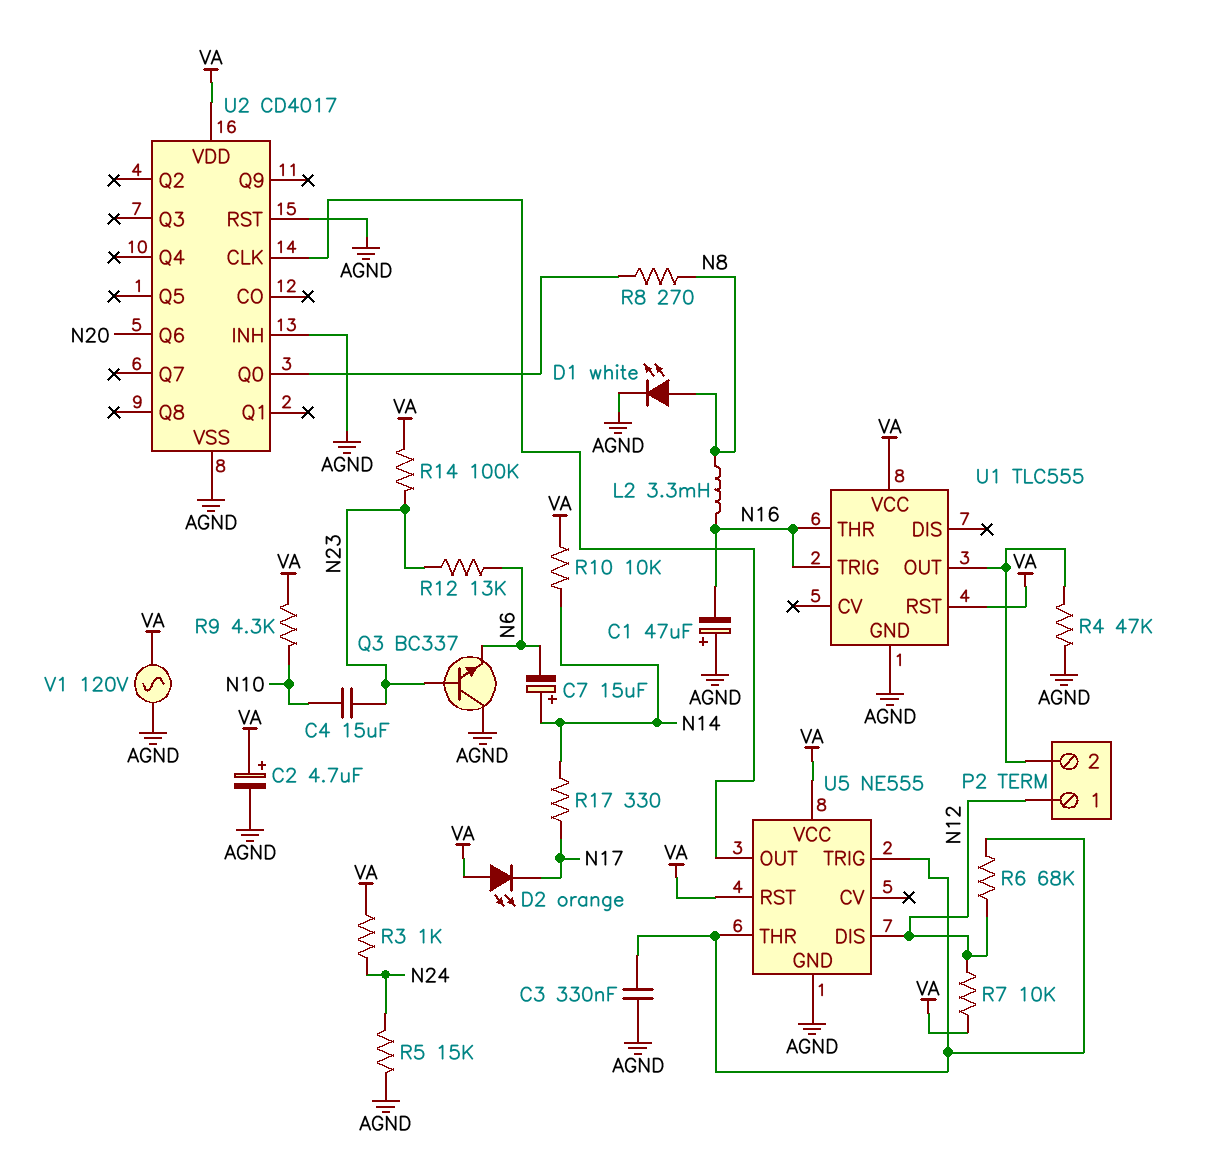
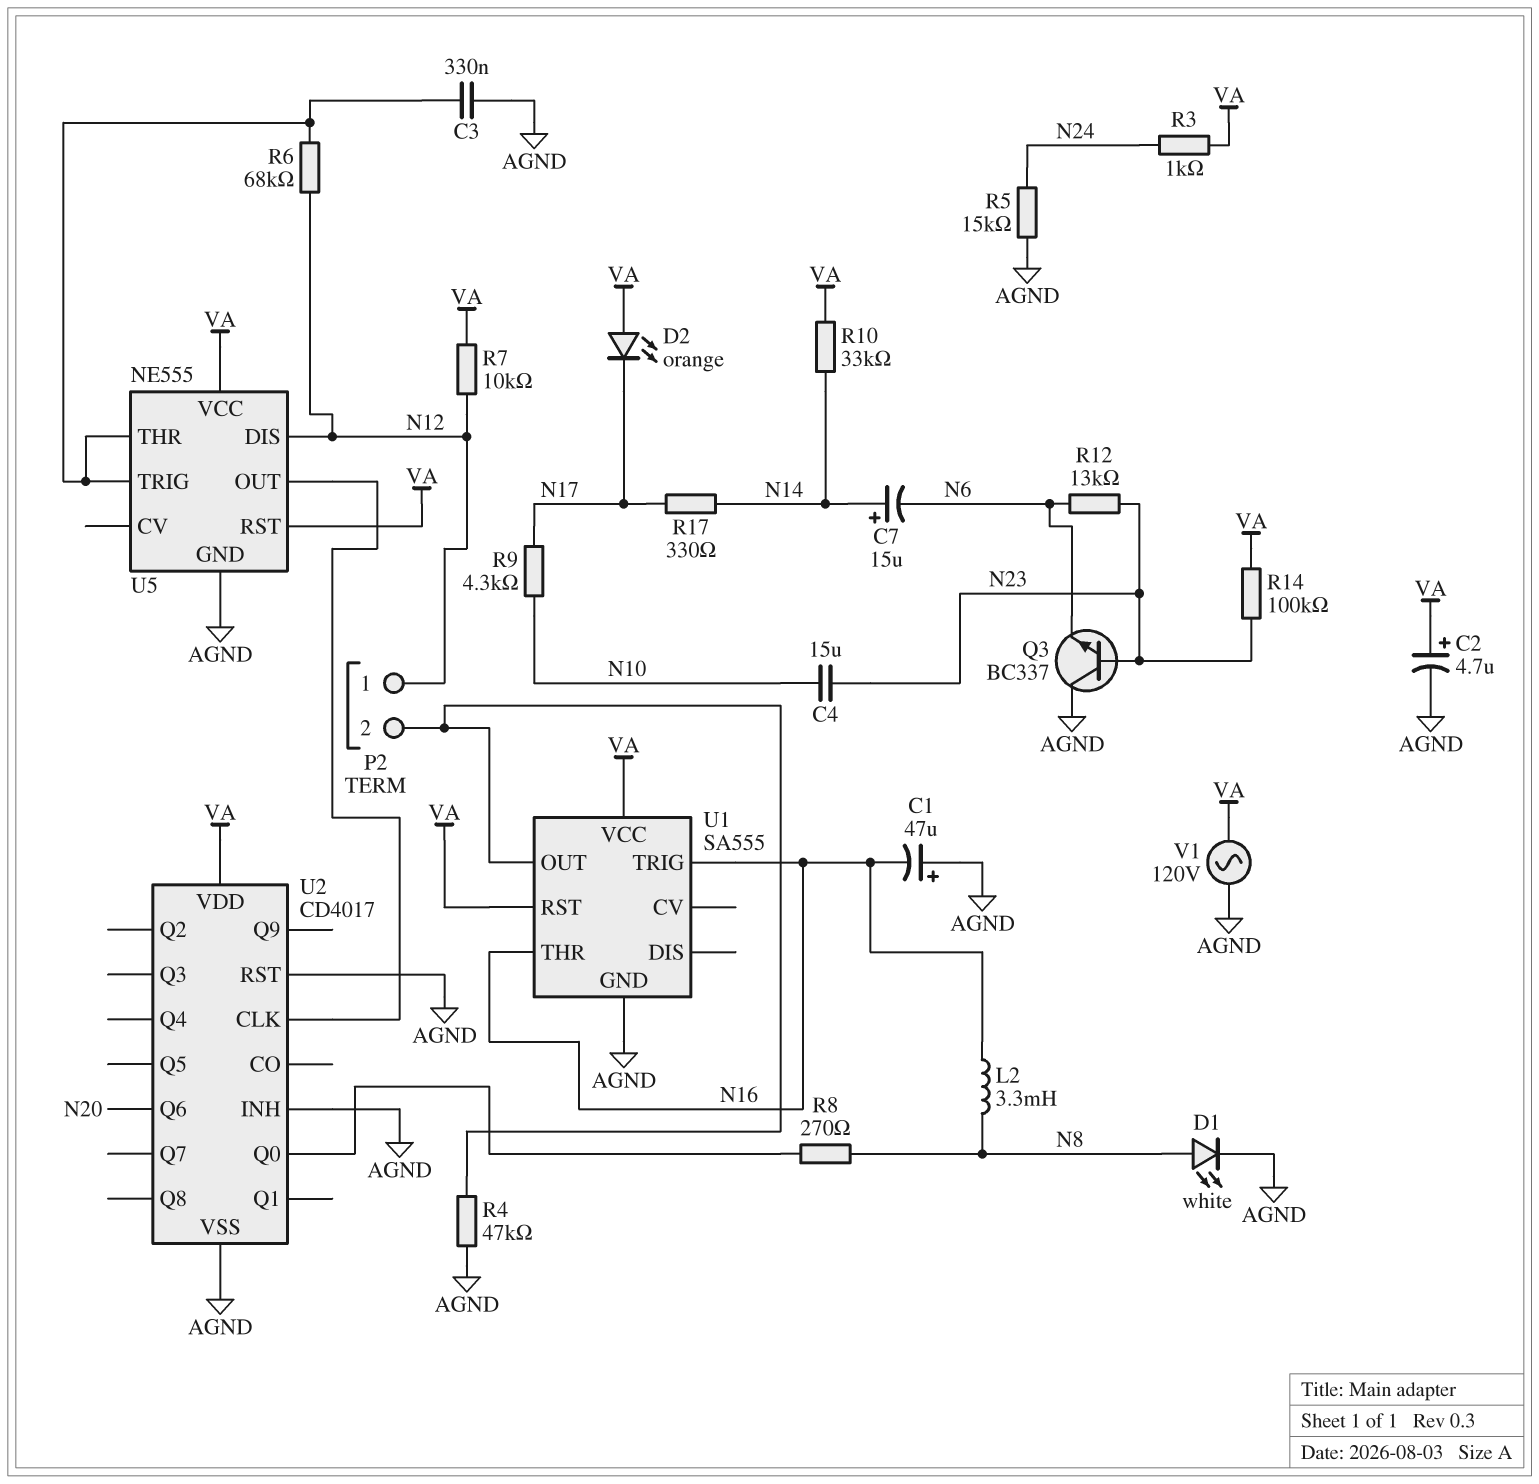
R9: 4.3k (N10, VA) -> 4.3k (N10, N17)
R10: 10k (N14, VA) -> 33k (N14, VA)
U1: TLC555 -> SA555

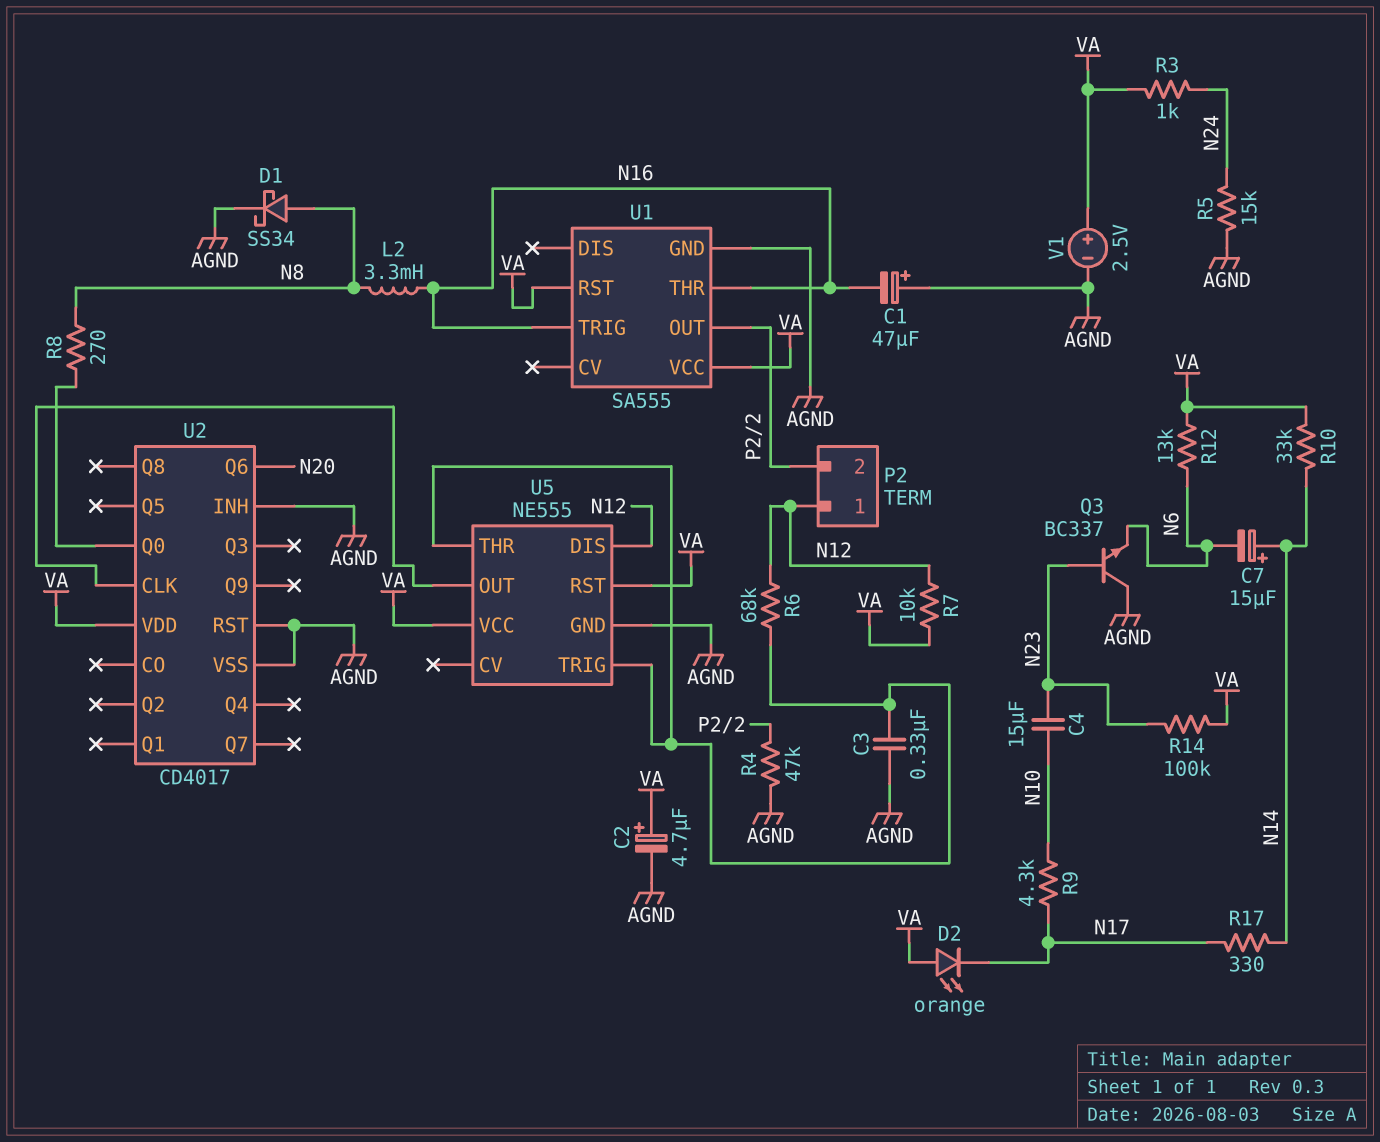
D1: LED white (A N8, K AGND) -> schottky SS34 (A N8, K AGND)
R12: 13k (N6, N23) -> 13k (N6, VA)
V1: AC 120V (AGND, VA) -> 2.5V (plus VA, minus AGND)

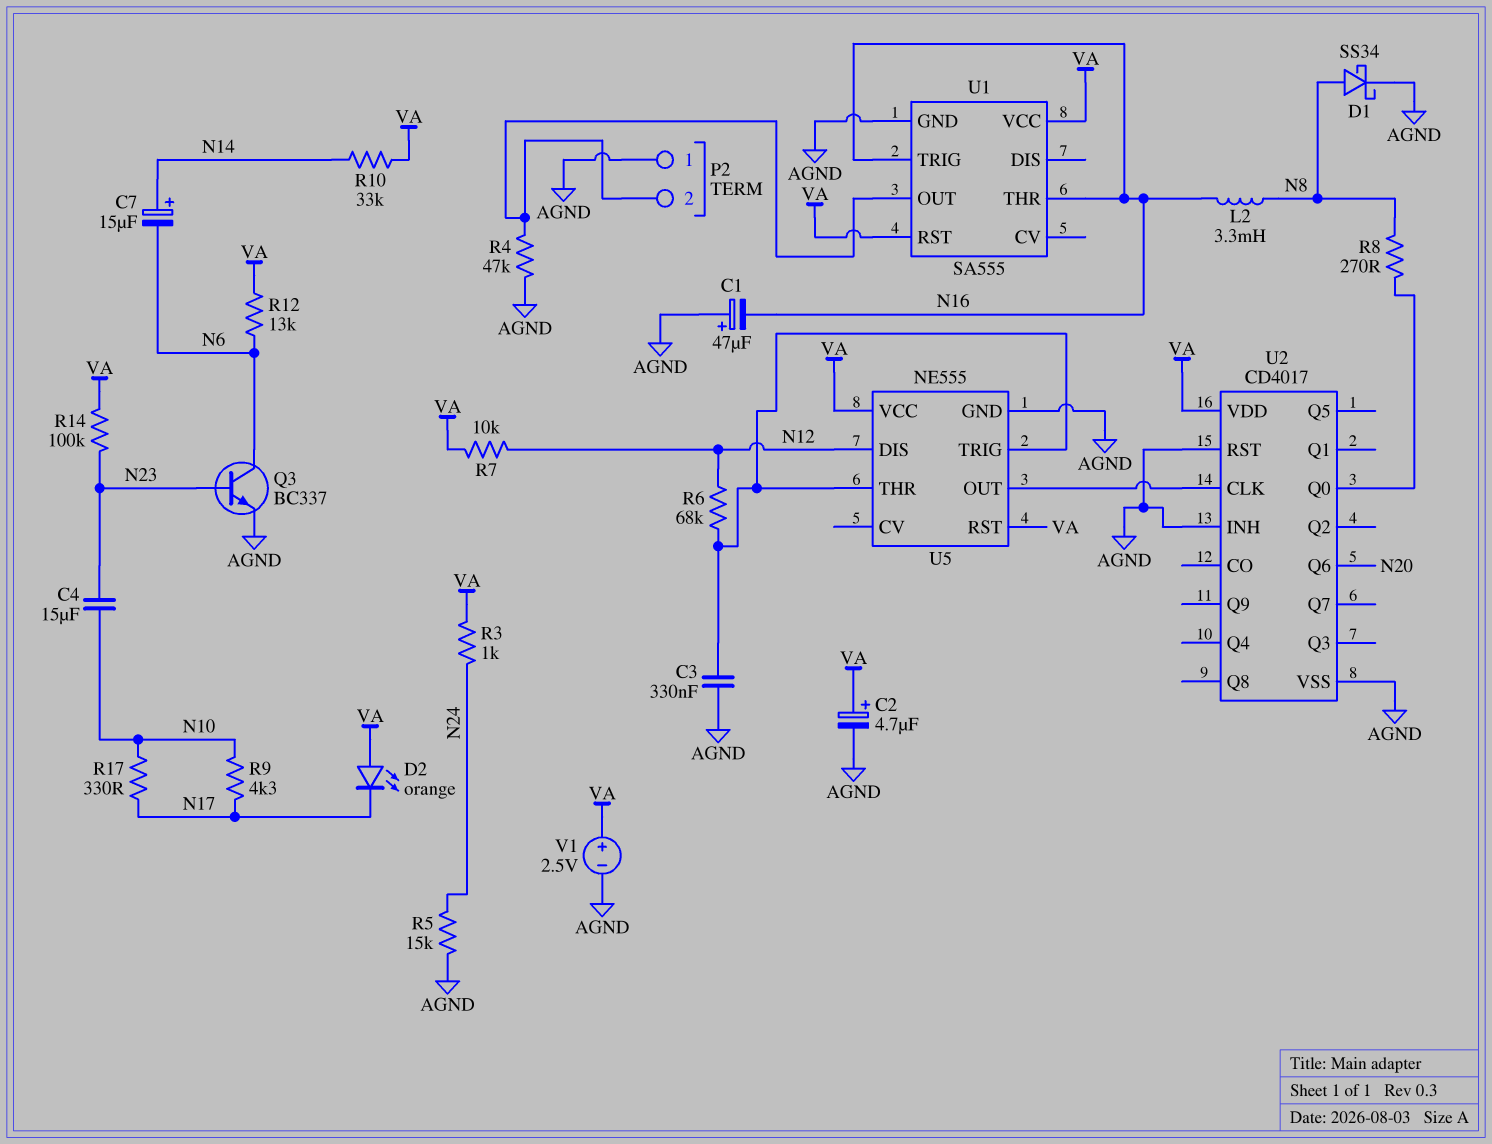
P2 pin 1: N12 -> AGND
Q3: NPN BC337 (B N23, C AGND, E N6) -> NPN BC337 (B N23, C N6, E AGND)
R17: 330 (N14, N17) -> 330 (N10, N17)

